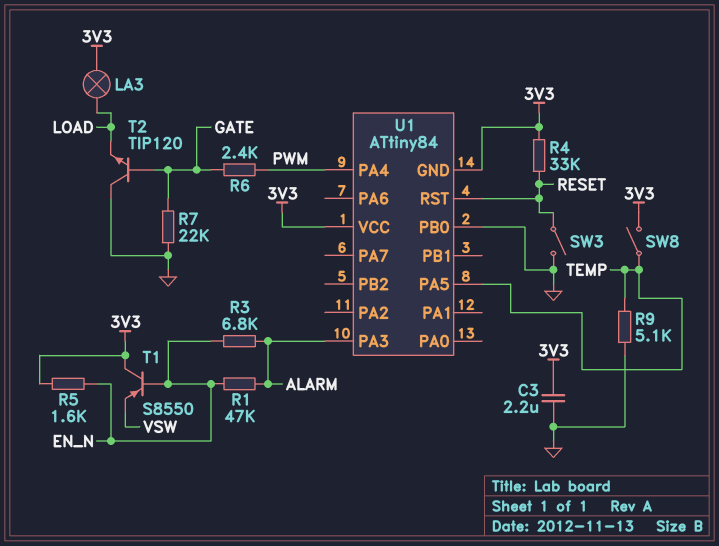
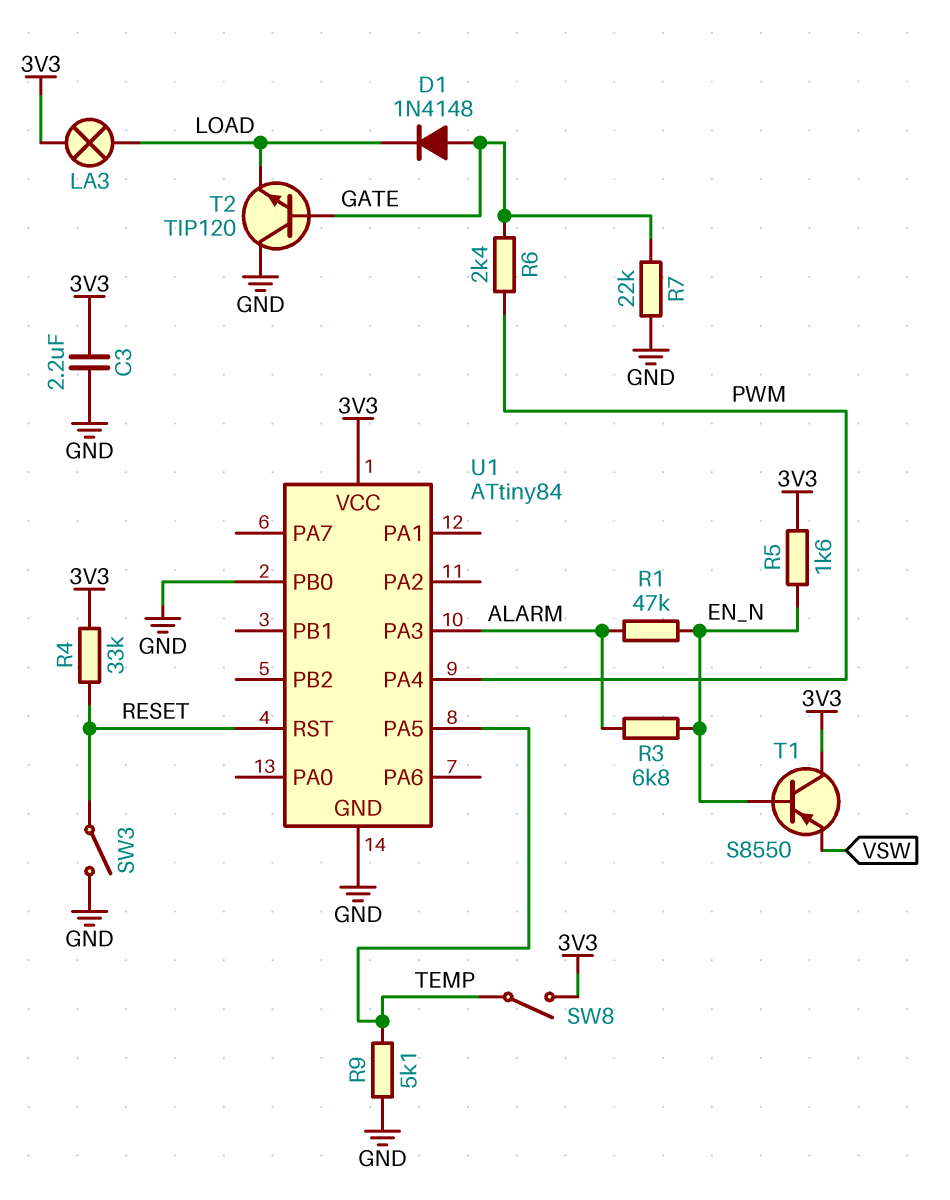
D1: none -> diode 1N4148 (A GATE, K LOAD)
U1 pin GND: 3V3 -> GND

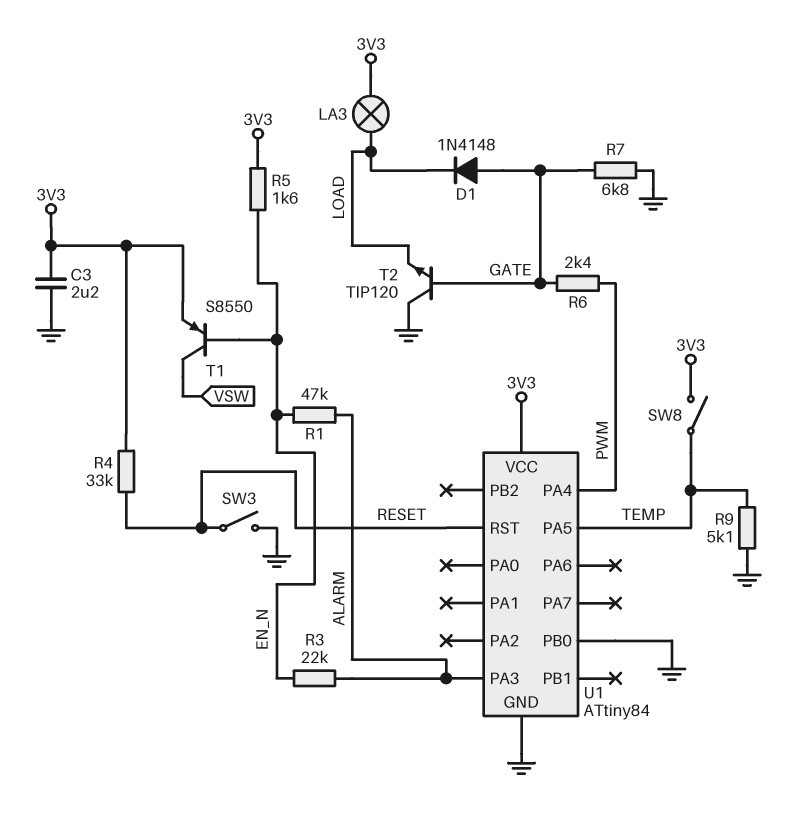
R3: 6.8k (ALARM, EN_N) -> 22k (ALARM, EN_N)
R7: 22k (GATE, GND) -> 6.8k (GATE, GND)
T1: PNP S8550 (B EN_N, C 3V3, E VSW) -> PNP S8550 (B EN_N, C VSW, E 3V3)

